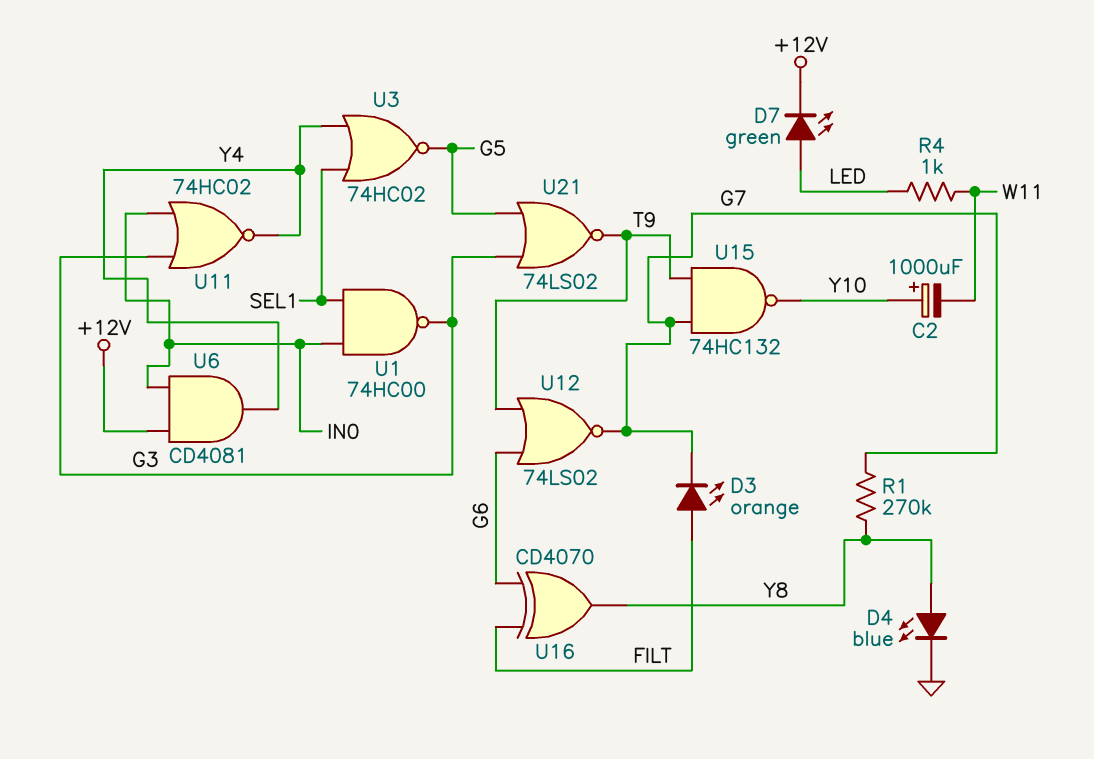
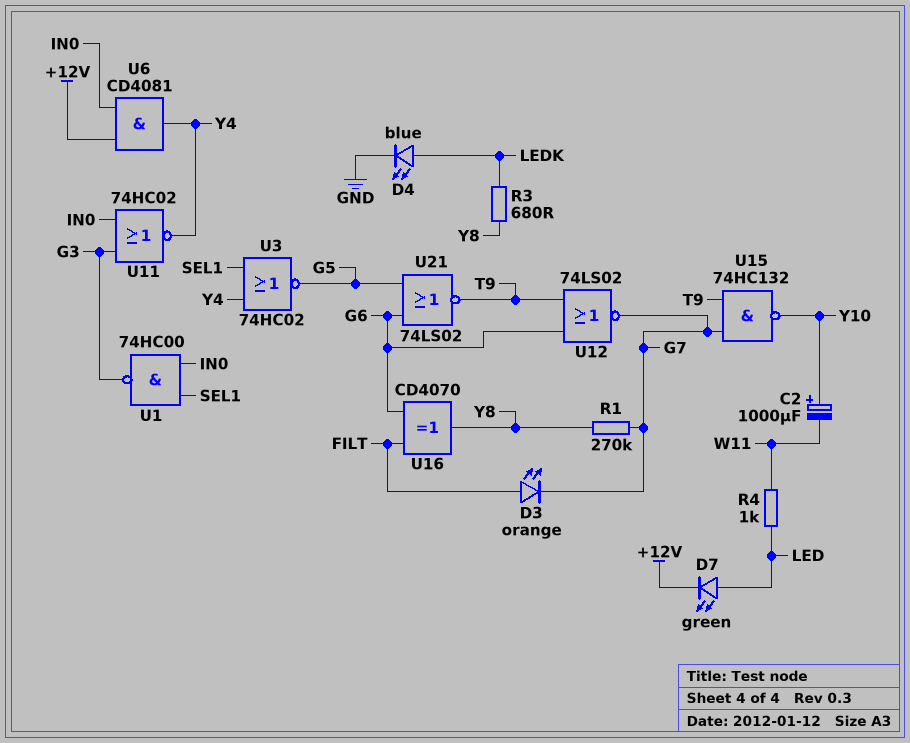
D4: LED blue (A Y8, K GND) -> LED blue (A LEDK, K GND)
R3: none -> 680 (LEDK, Y8)
U21: NOR 74LS02 (in G3, in G5, out T9) -> NOR 74LS02 (in G5, in G6, out T9)

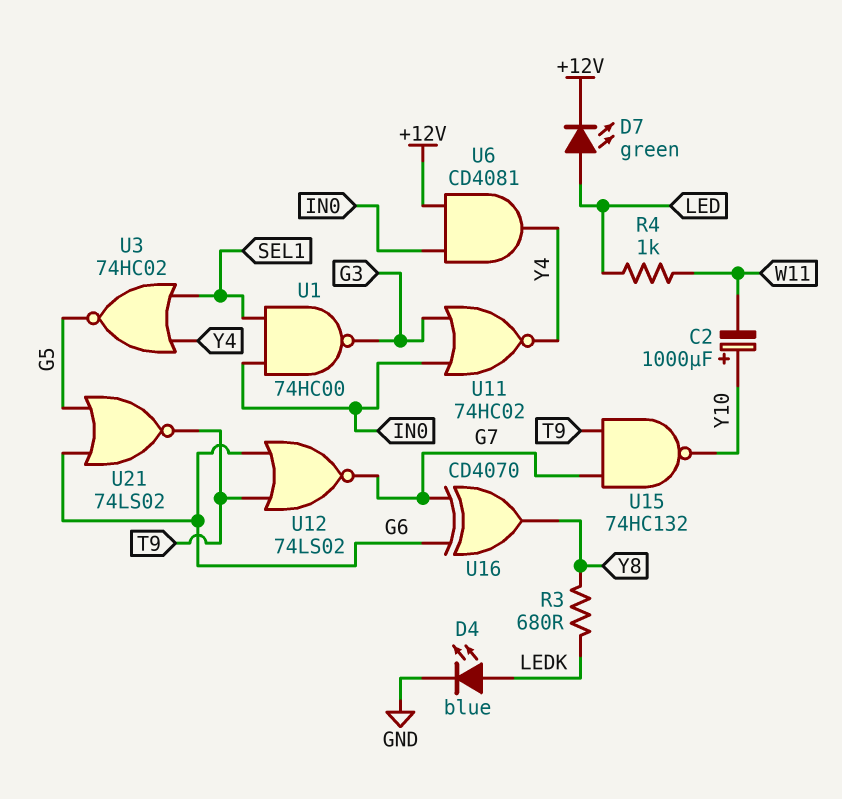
D3: LED orange (A FILT, K G7) -> none
R1: 270k (G7, Y8) -> none
U16: XOR CD4070 (in FILT, in G6, out Y8) -> XOR CD4070 (in G6, in G7, out Y8)

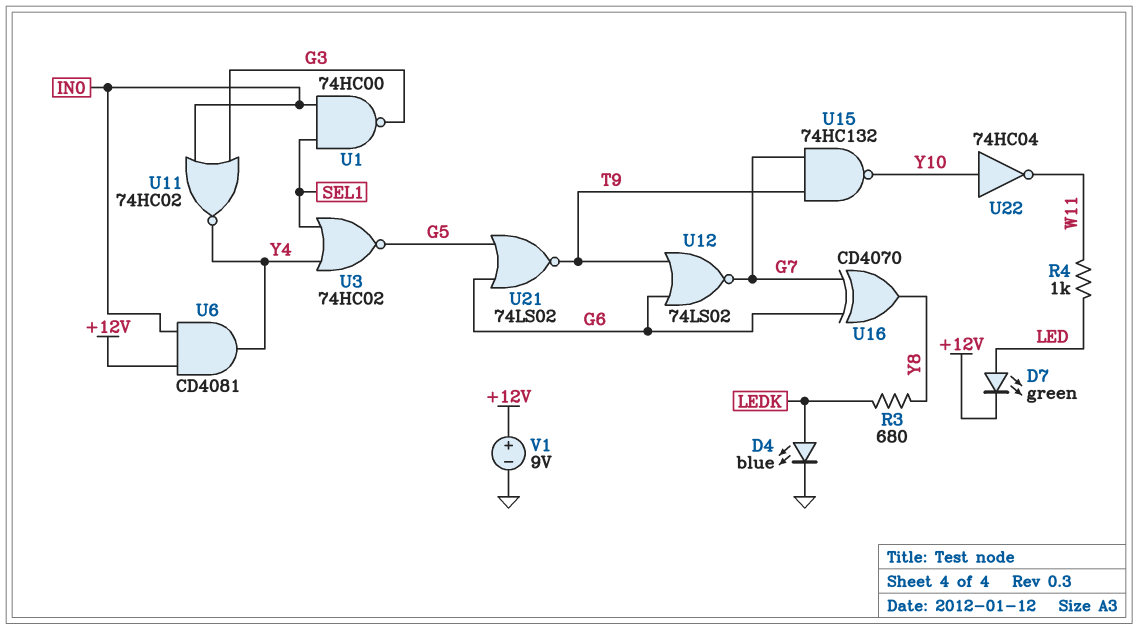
C2: 1000uF (plus Y10, minus W11) -> none
U22: none -> NOT 74HC04 (in Y10, out W11)
V1: none -> 9V (plus +12V, minus GND)

